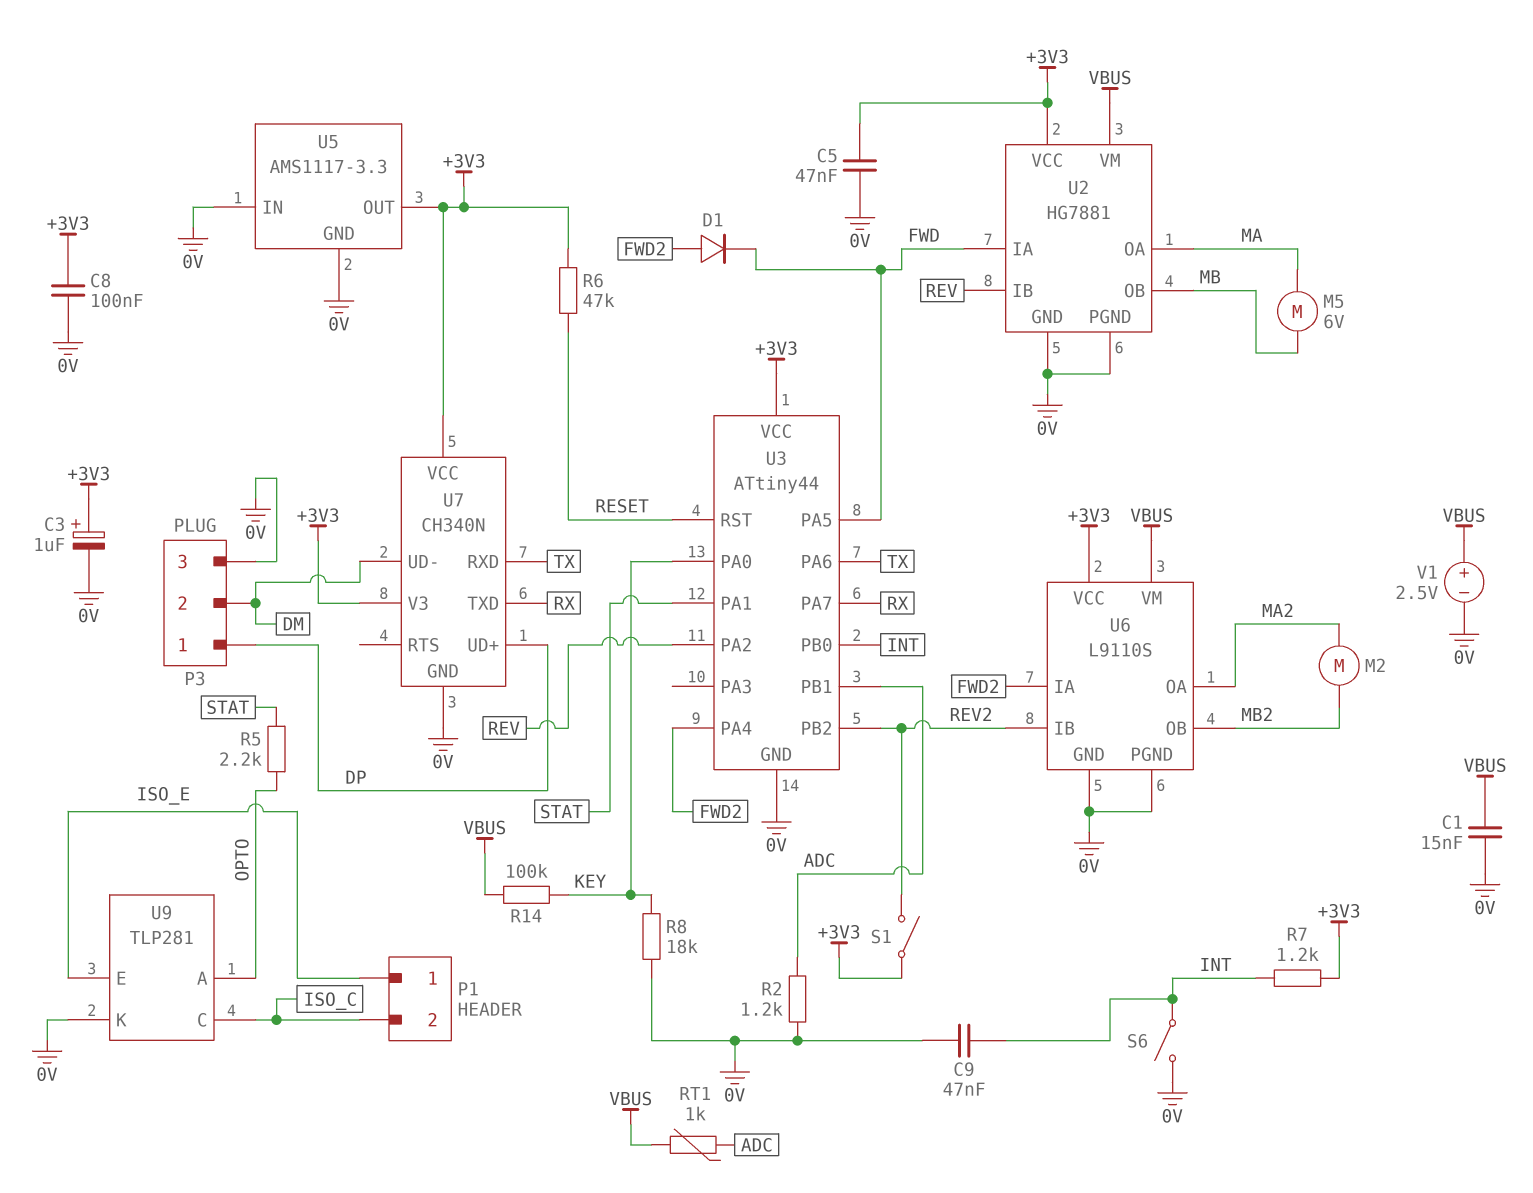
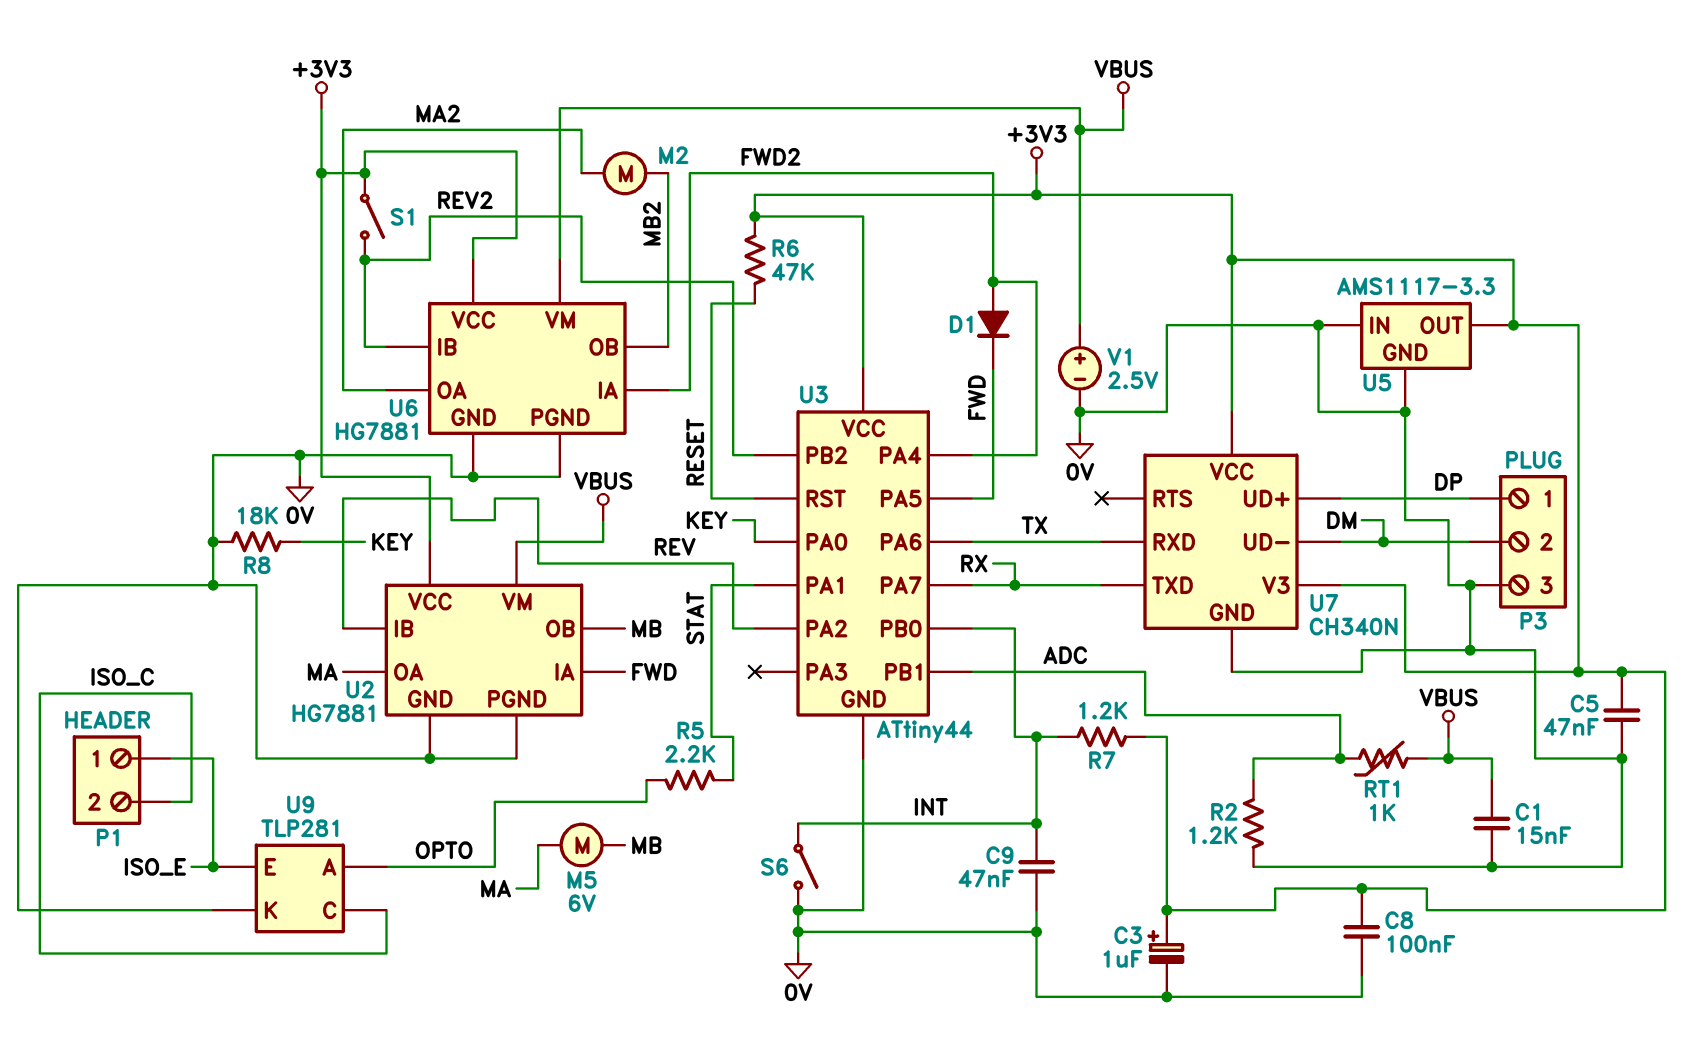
R14: 100k (KEY, VBUS) -> none
U6: L9110S -> HG7881

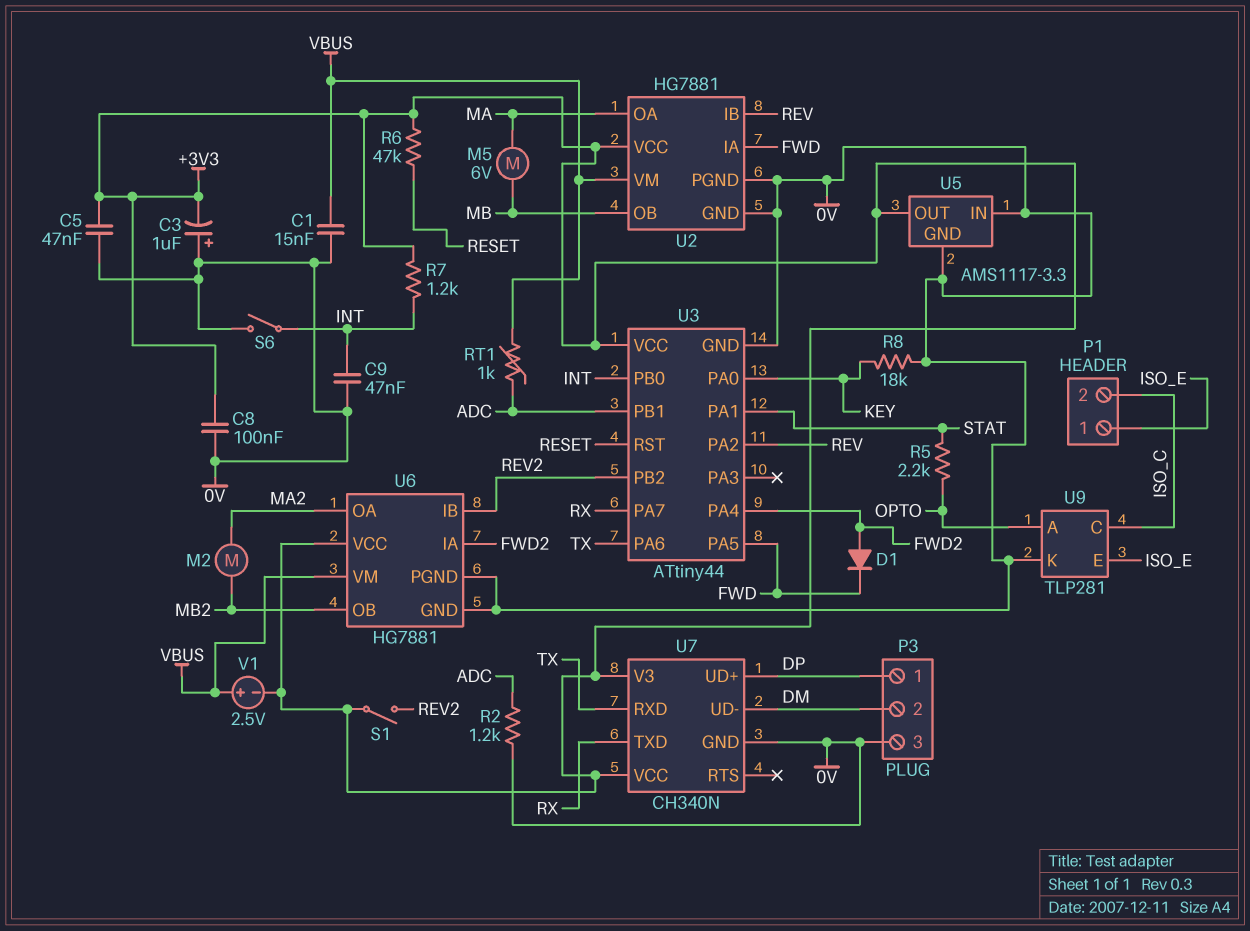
C3: 1uF (plus +3V3, minus 0V) -> 1uF (plus 0V, minus +3V3)
V1: 2.5V (plus VBUS, minus 0V) -> 2.5V (plus VBUS, minus +3V3)

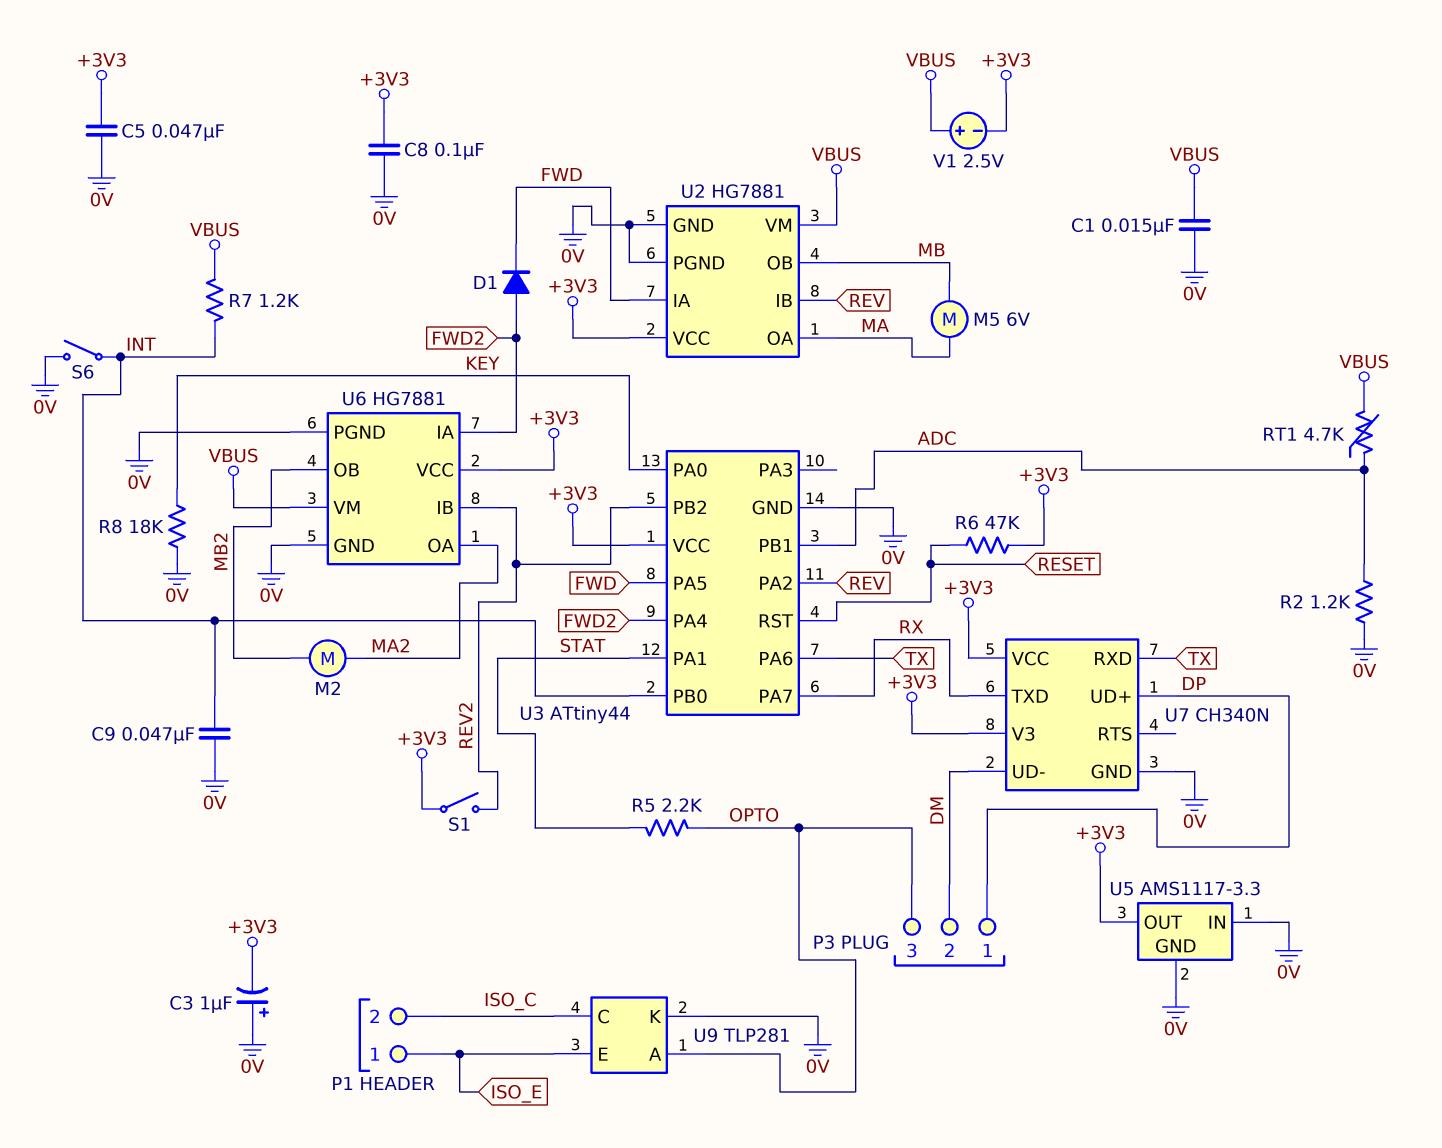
P3 pin 3: 0V -> OPTO
R7: 1.2k (+3V3, INT) -> 1.2k (INT, VBUS)
RT1: 1k (ADC, VBUS) -> 4.7k (ADC, VBUS)

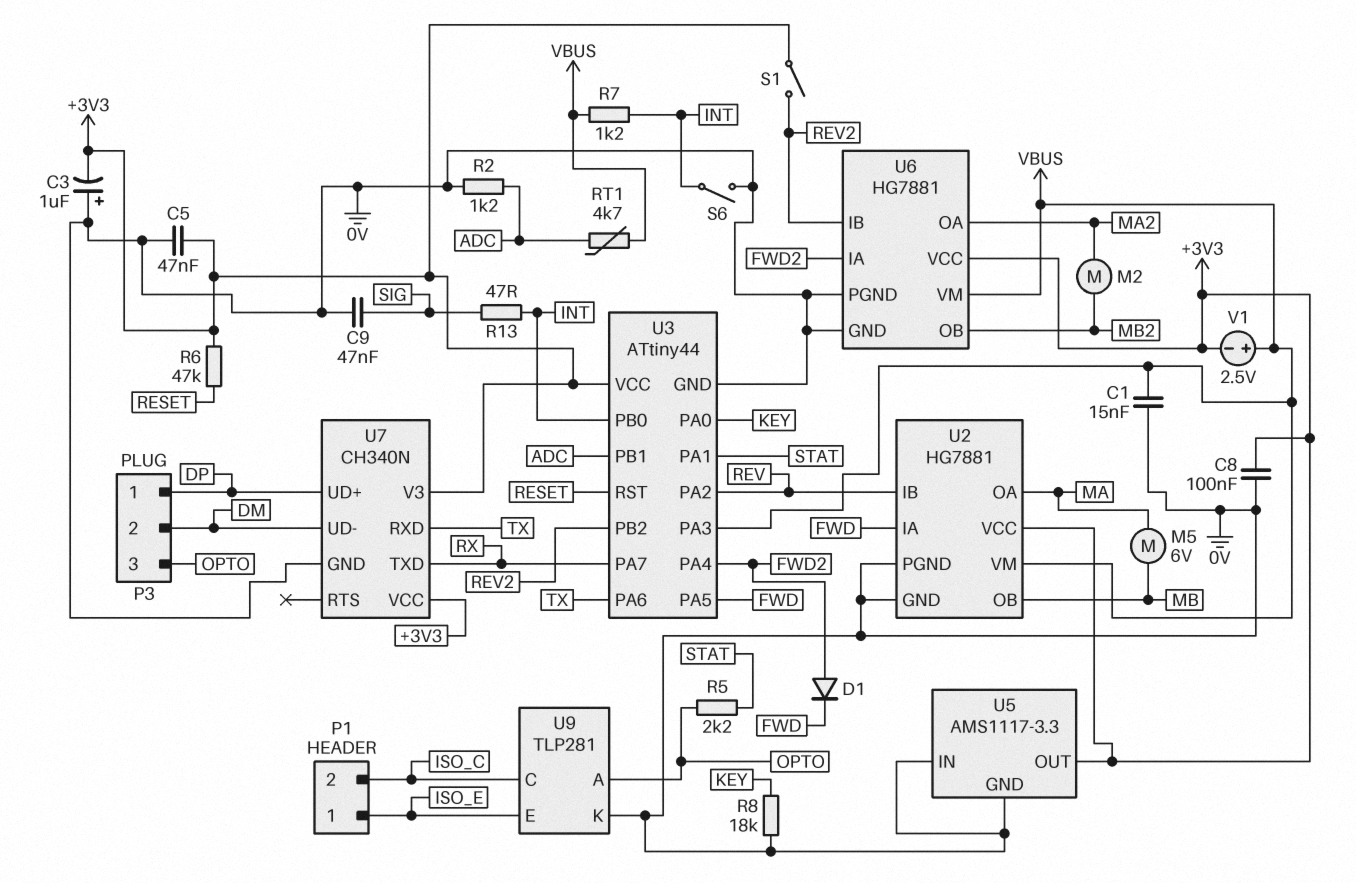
C9: 47nF (0V, INT) -> 47nF (0V, SIG)
R13: none -> 47 (INT, SIG)
U3 pin PA3: none -> VBUS

